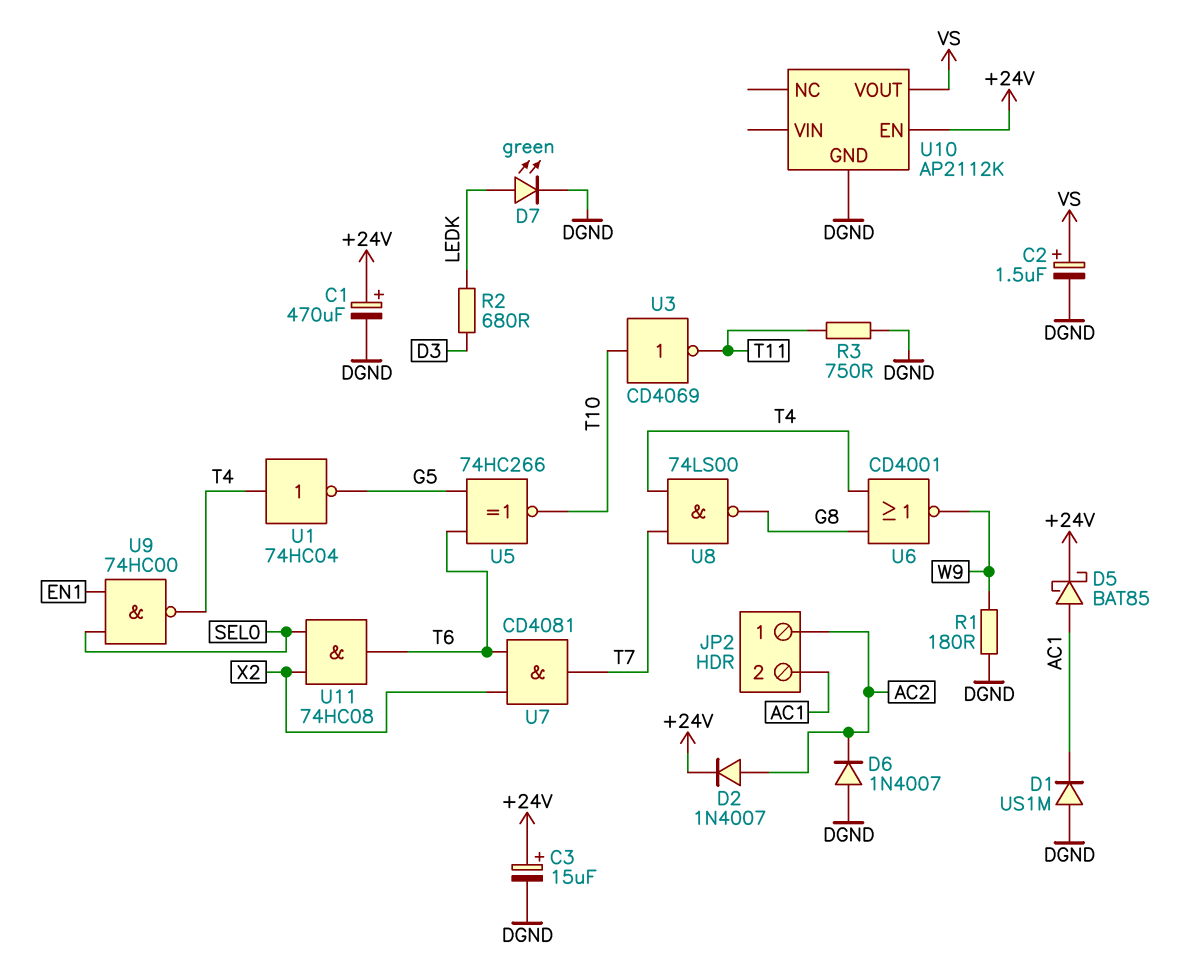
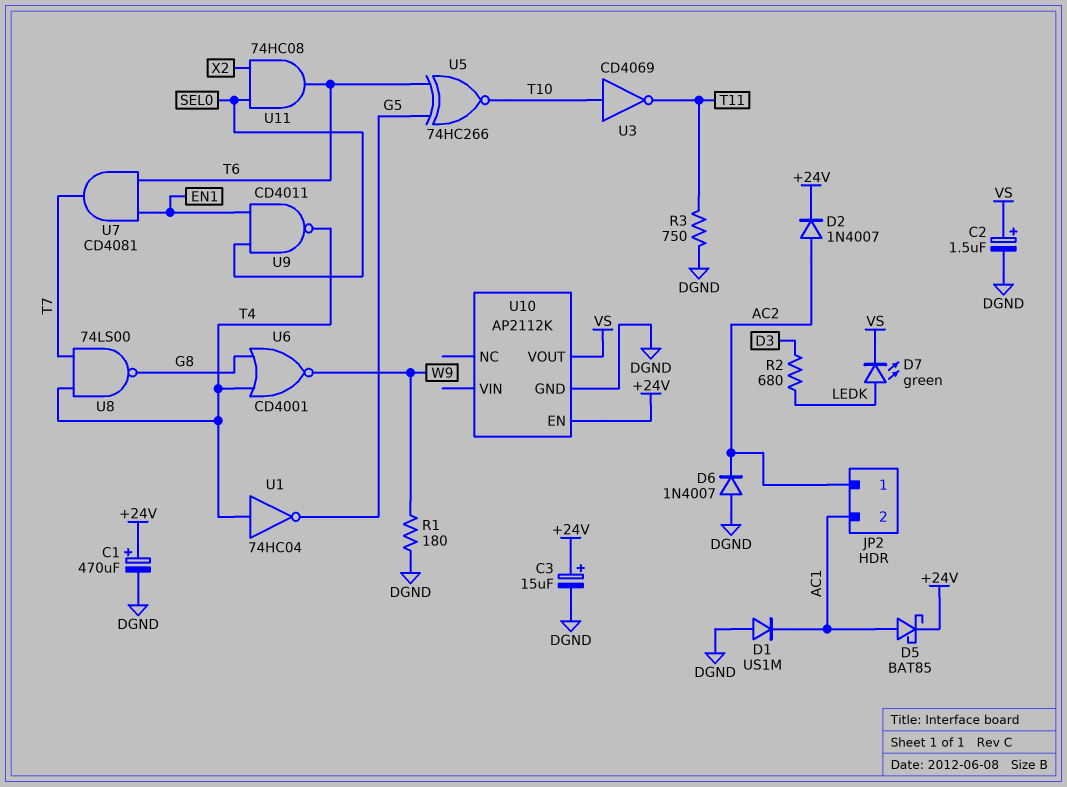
D7: LED green (A LEDK, K DGND) -> LED green (A LEDK, K VS)
U7: AND CD4081 (in T6, in X2, out T7) -> AND CD4081 (in EN1, in T6, out T7)
U9: NAND 74HC00 (in EN1, in SEL0, out T4) -> NAND CD4011 (in EN1, in SEL0, out T4)

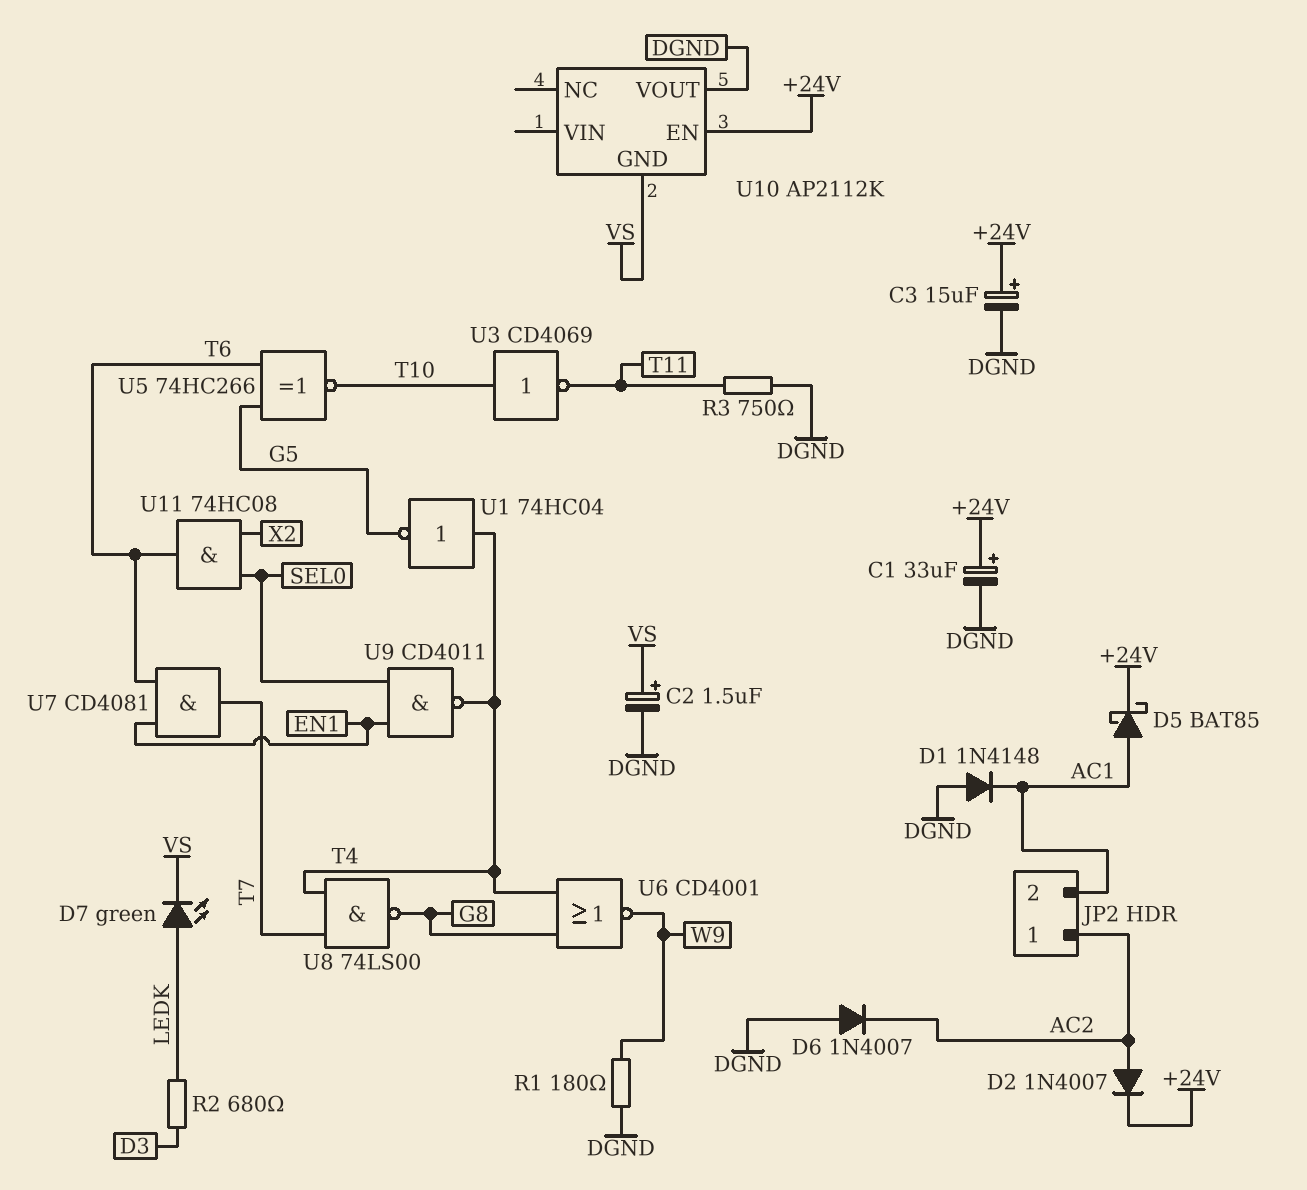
C1: 470uF (plus +24V, minus DGND) -> 33uF (plus +24V, minus DGND)
D1: diode US1M (A DGND, K AC1) -> diode 1N4148 (A DGND, K AC1)
U10 pin GND: DGND -> VS
U10 pin VOUT: VS -> DGND

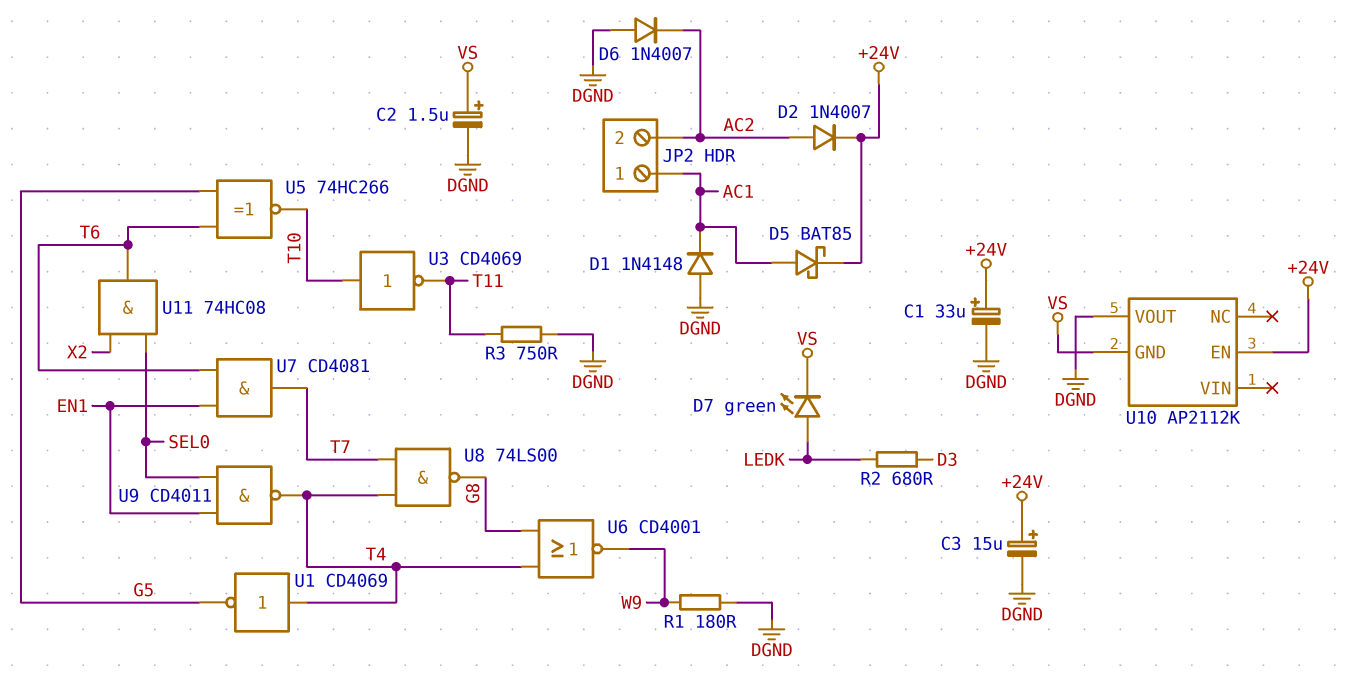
JP2 pin 1: AC2 -> AC1
JP2 pin 2: AC1 -> AC2
U1: NOT 74HC04 (in T4, out G5) -> NOT CD4069 (in T4, out G5)

